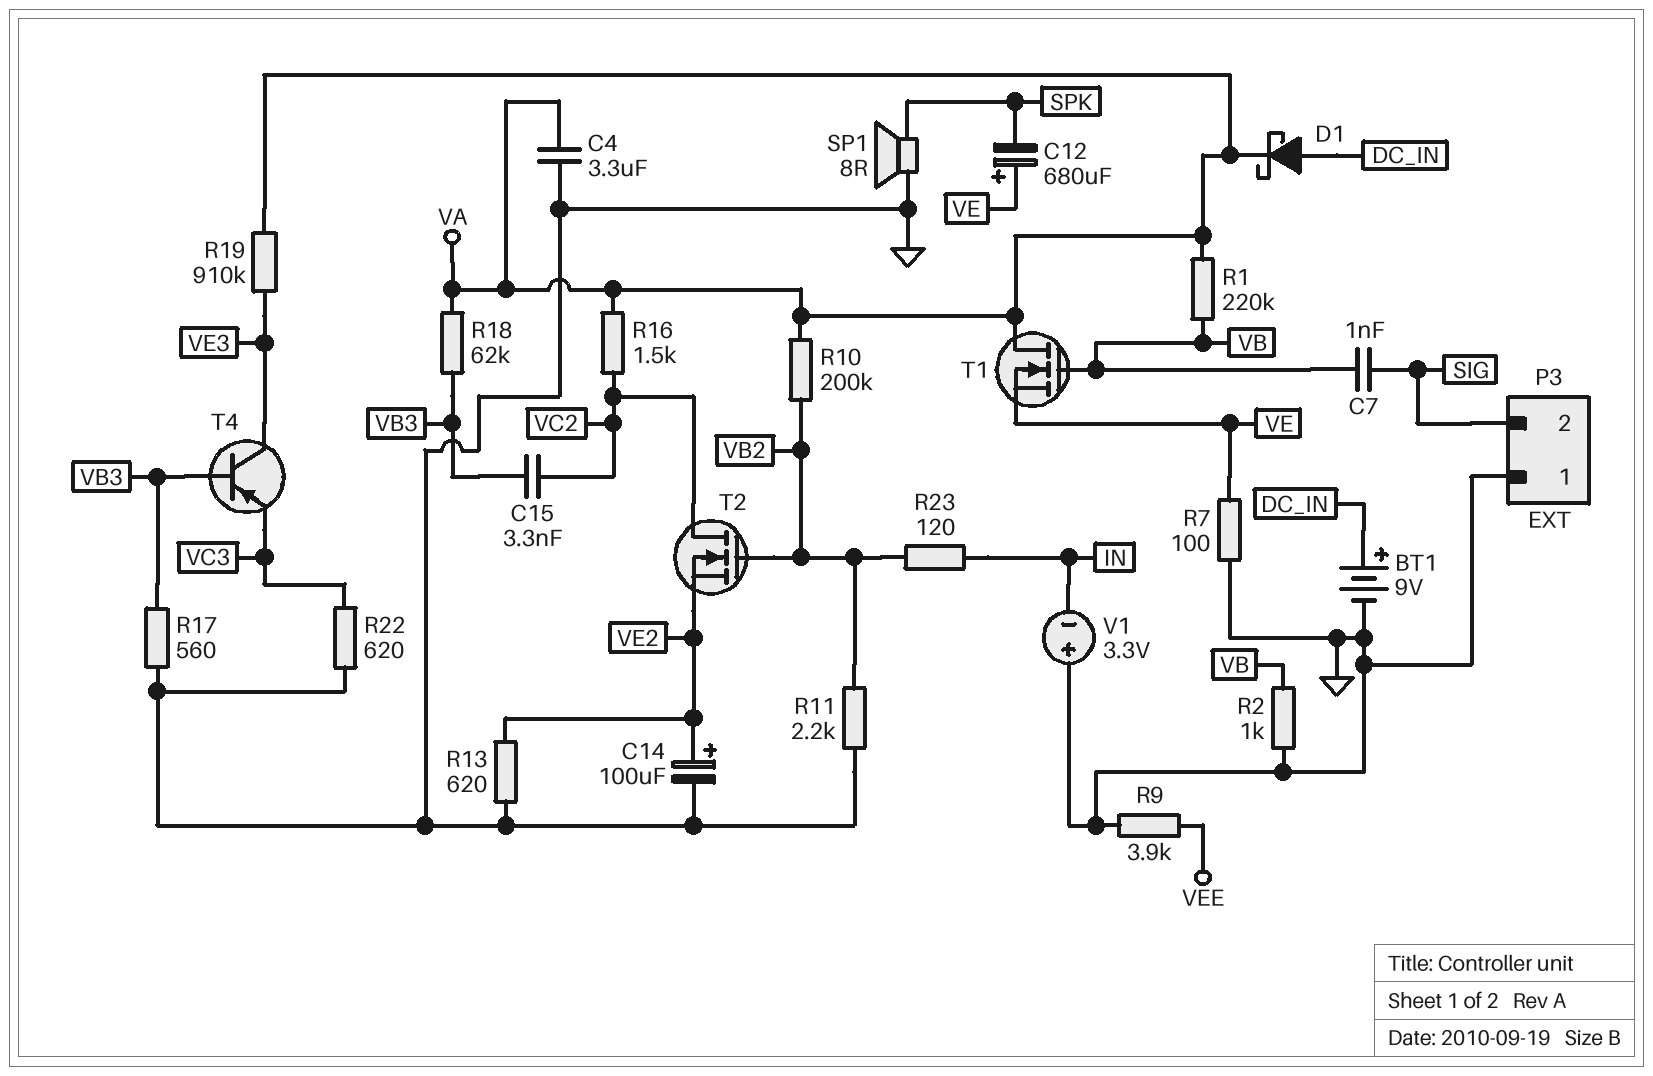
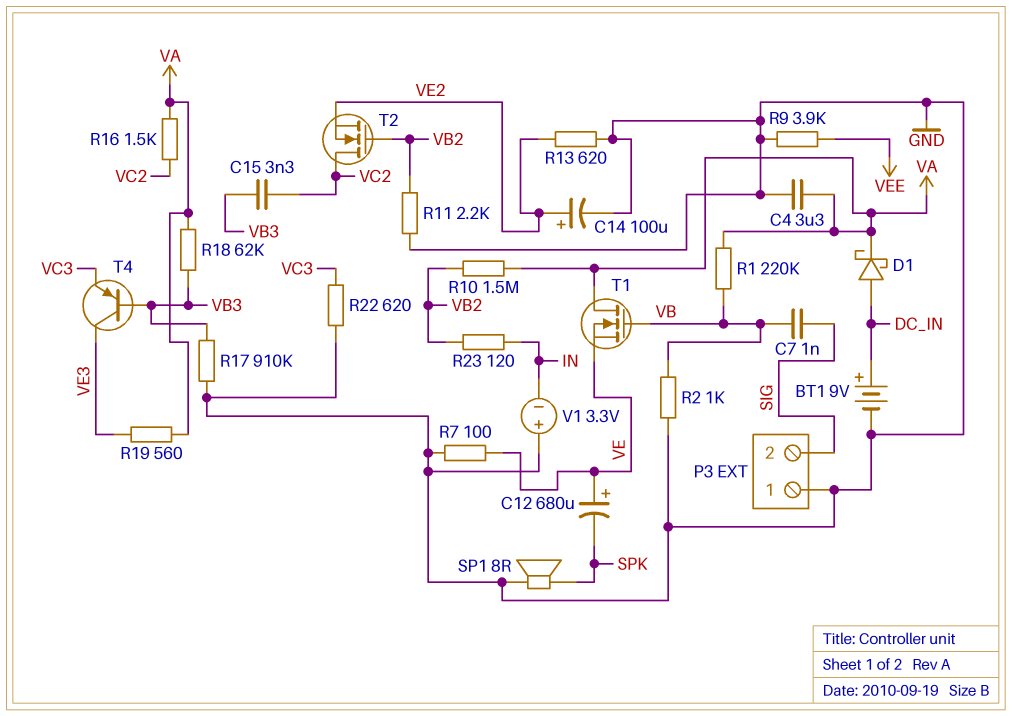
R10: 200k (VA, VB2) -> 1.5M (VA, VB2)
R17: 560 (GND, VB3) -> 910k (GND, VB3)
R19: 910k (VA, VE3) -> 560 (VA, VE3)

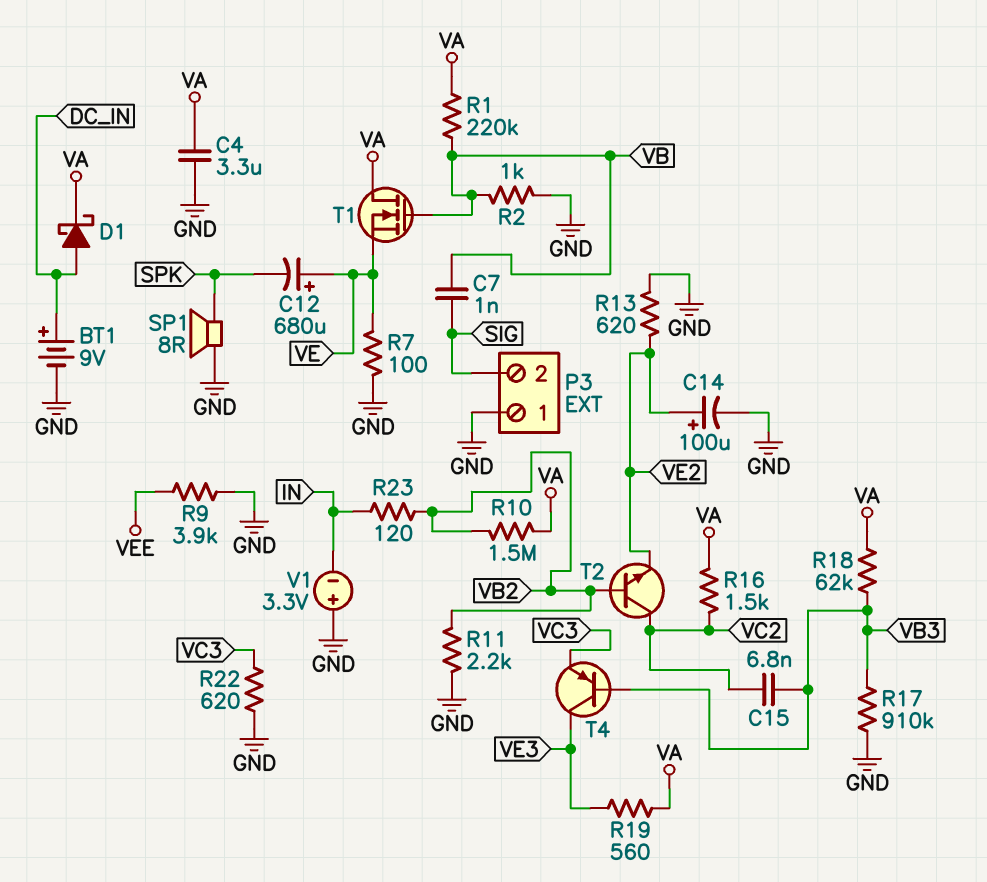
C15: 3.3nF (VB3, VC2) -> 6.8nF (VB3, VC2)
T2: NMOS (G VB2, D VC2, S VE2) -> NPN (B VB2, C VC2, E VE2)

